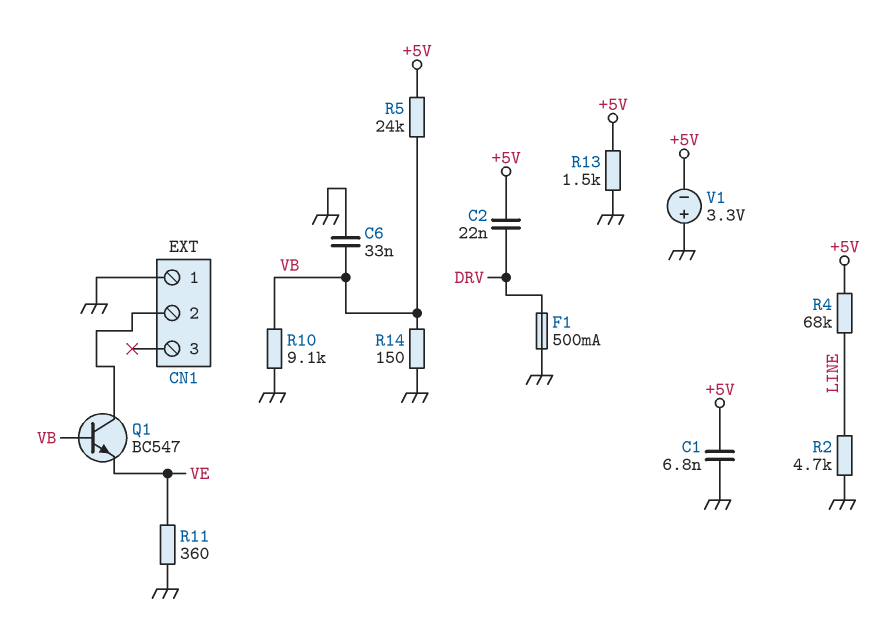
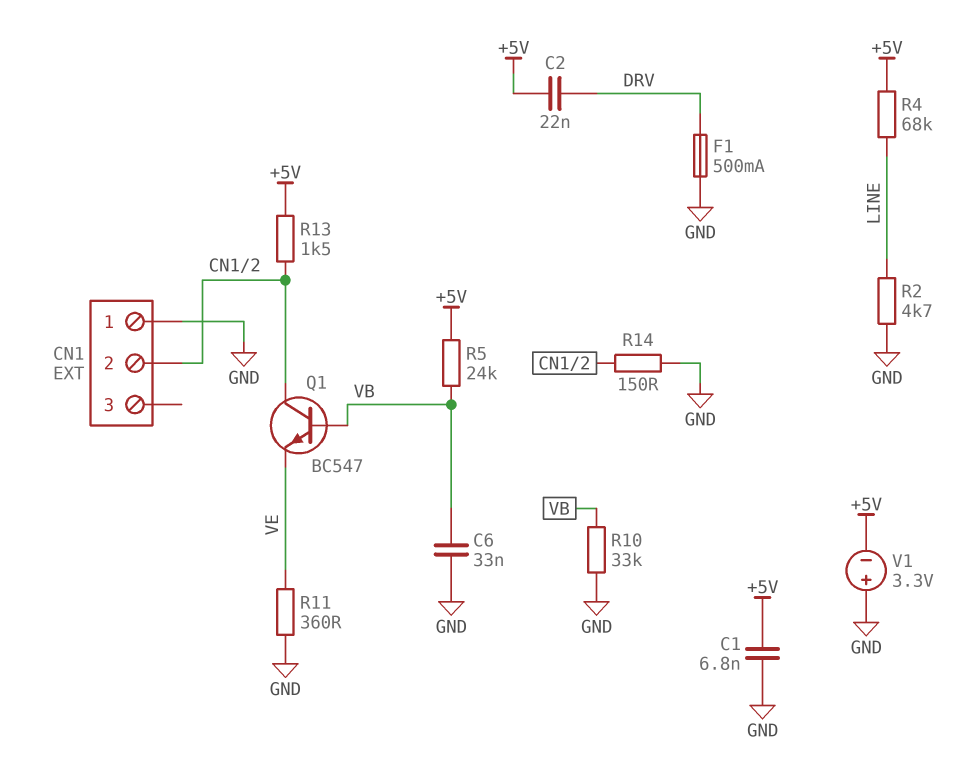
R10: 9.1k (GND, VB) -> 33k (GND, VB)
R13: 1.5k (+5V, GND) -> 1.5k (+5V, CN1/2)
R14: 150 (GND, VB) -> 150 (CN1/2, GND)

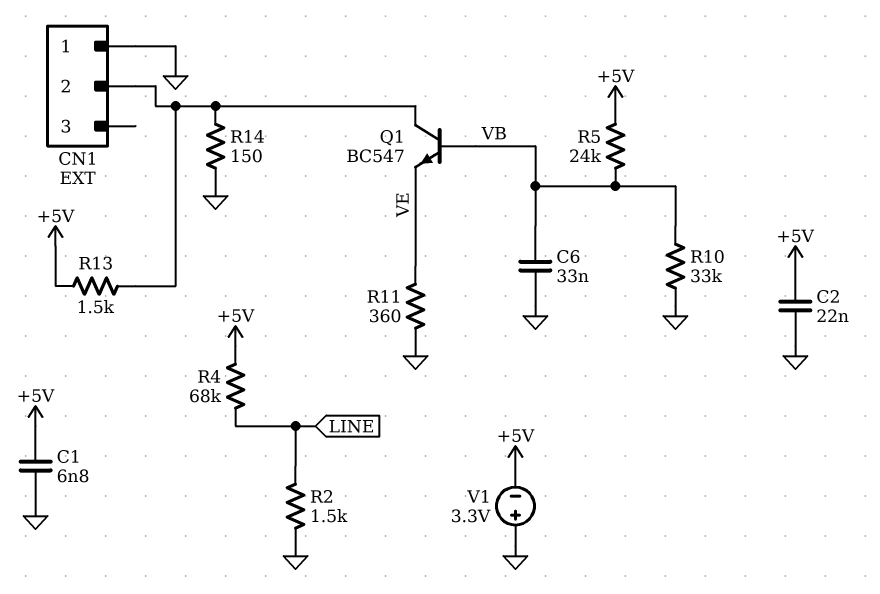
C2: 22nF (+5V, DRV) -> 22nF (+5V, GND)
F1: 500mA (DRV, GND) -> none
R2: 4.7k (GND, LINE) -> 1.5k (GND, LINE)

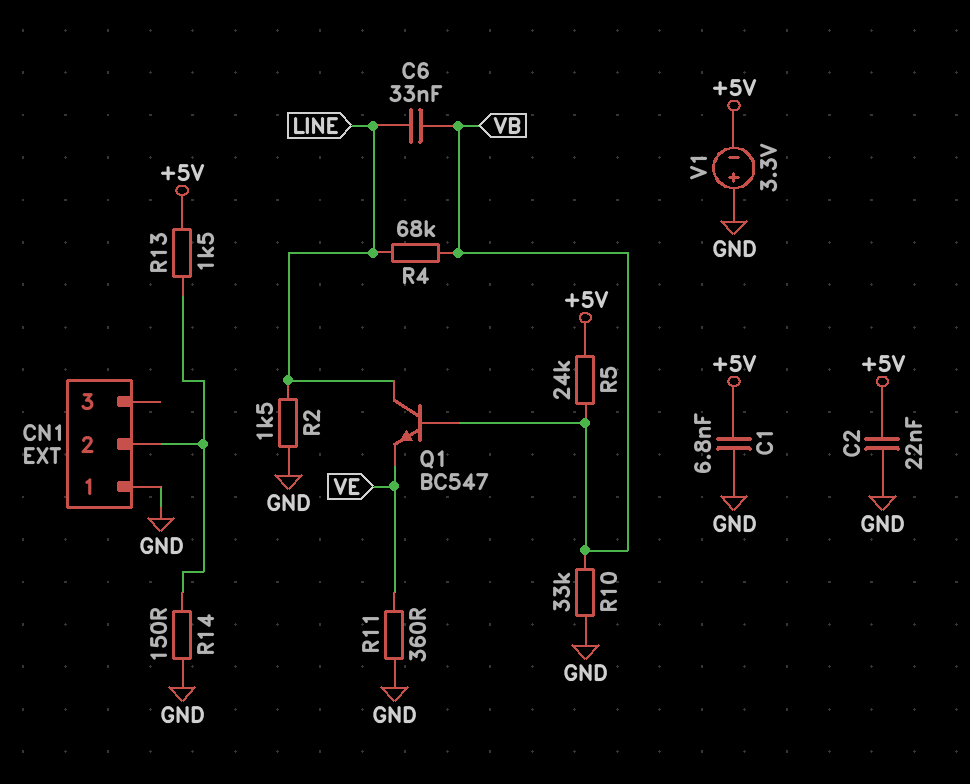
C6: 33nF (GND, VB) -> 33nF (LINE, VB)
Q1: NPN BC547 (B VB, C CN1/2, E VE) -> NPN BC547 (B VB, C LINE, E VE)
R4: 68k (+5V, LINE) -> 68k (LINE, VB)

